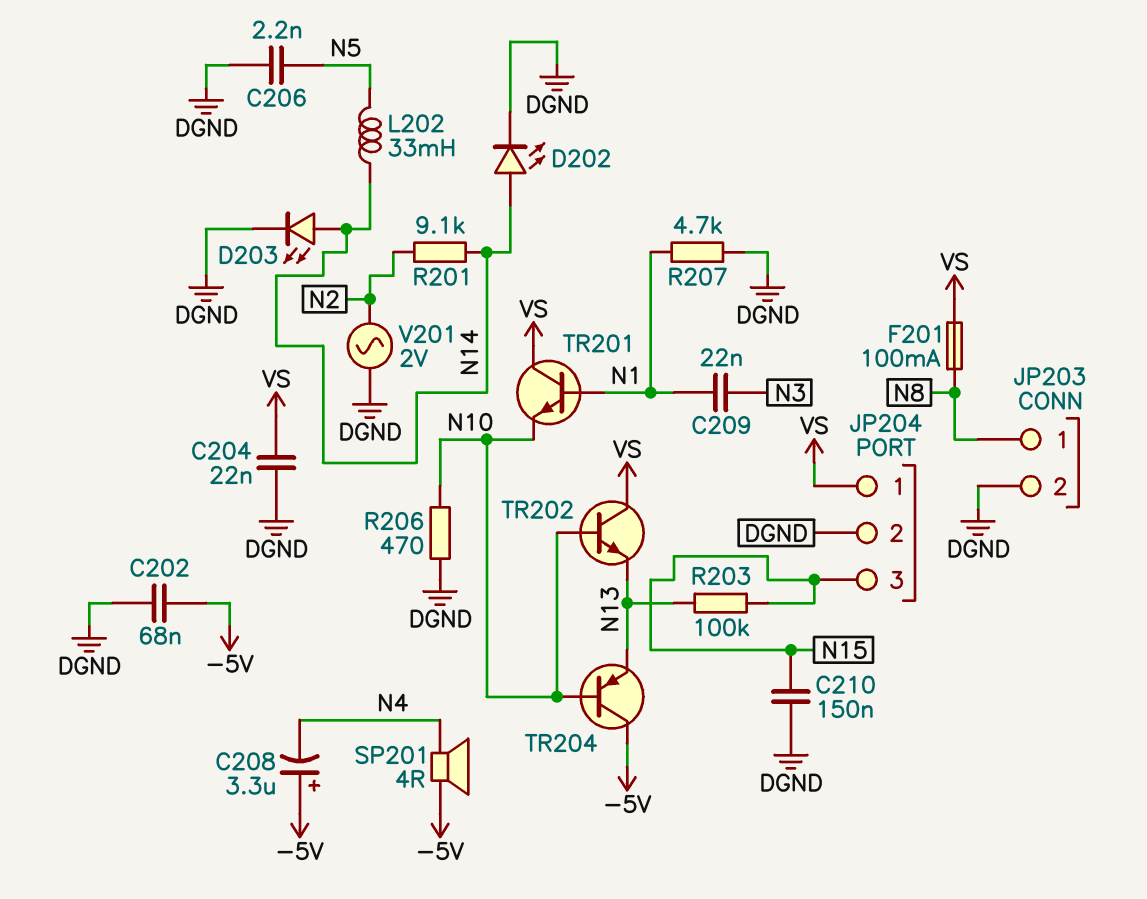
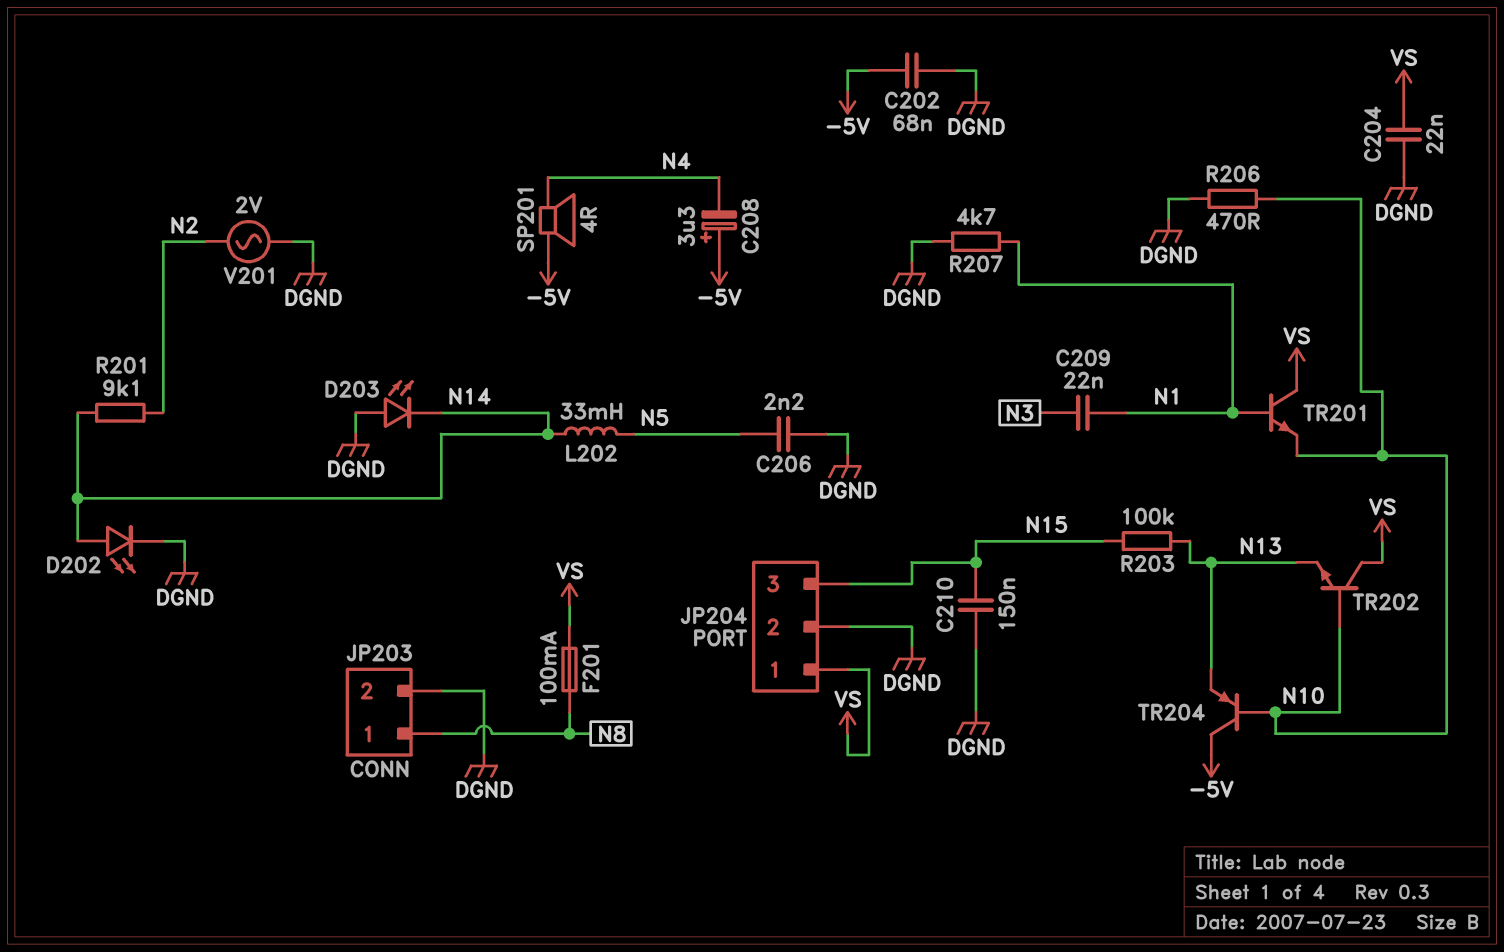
D203: LED (A N14, K DGND) -> LED (A DGND, K N14)

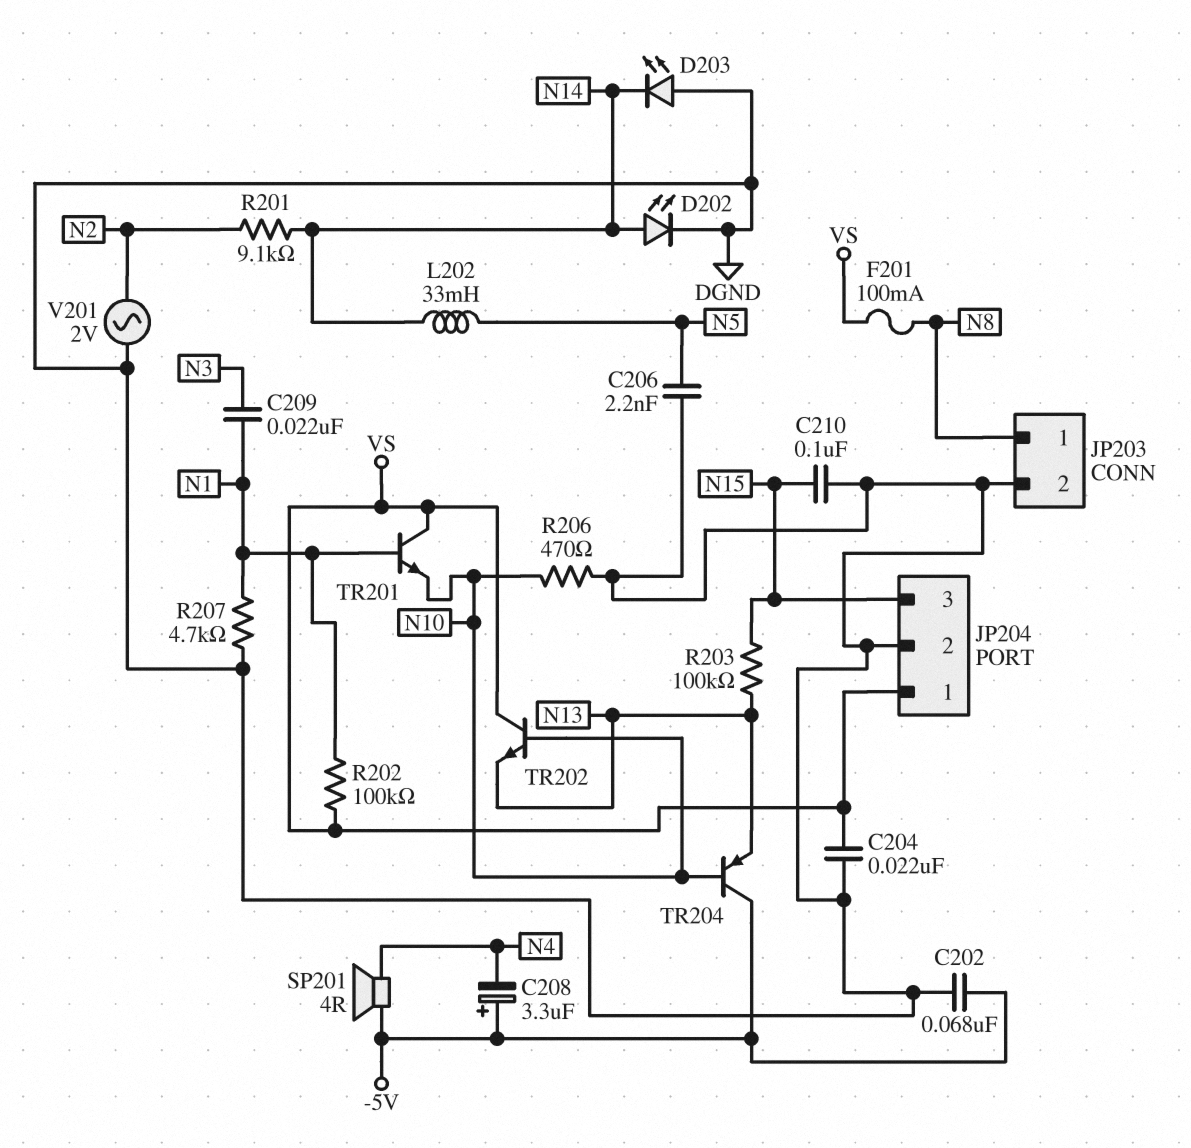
C210: 150nF (DGND, N15) -> 100nF (DGND, N15)
R202: none -> 100k (N1, VS)

